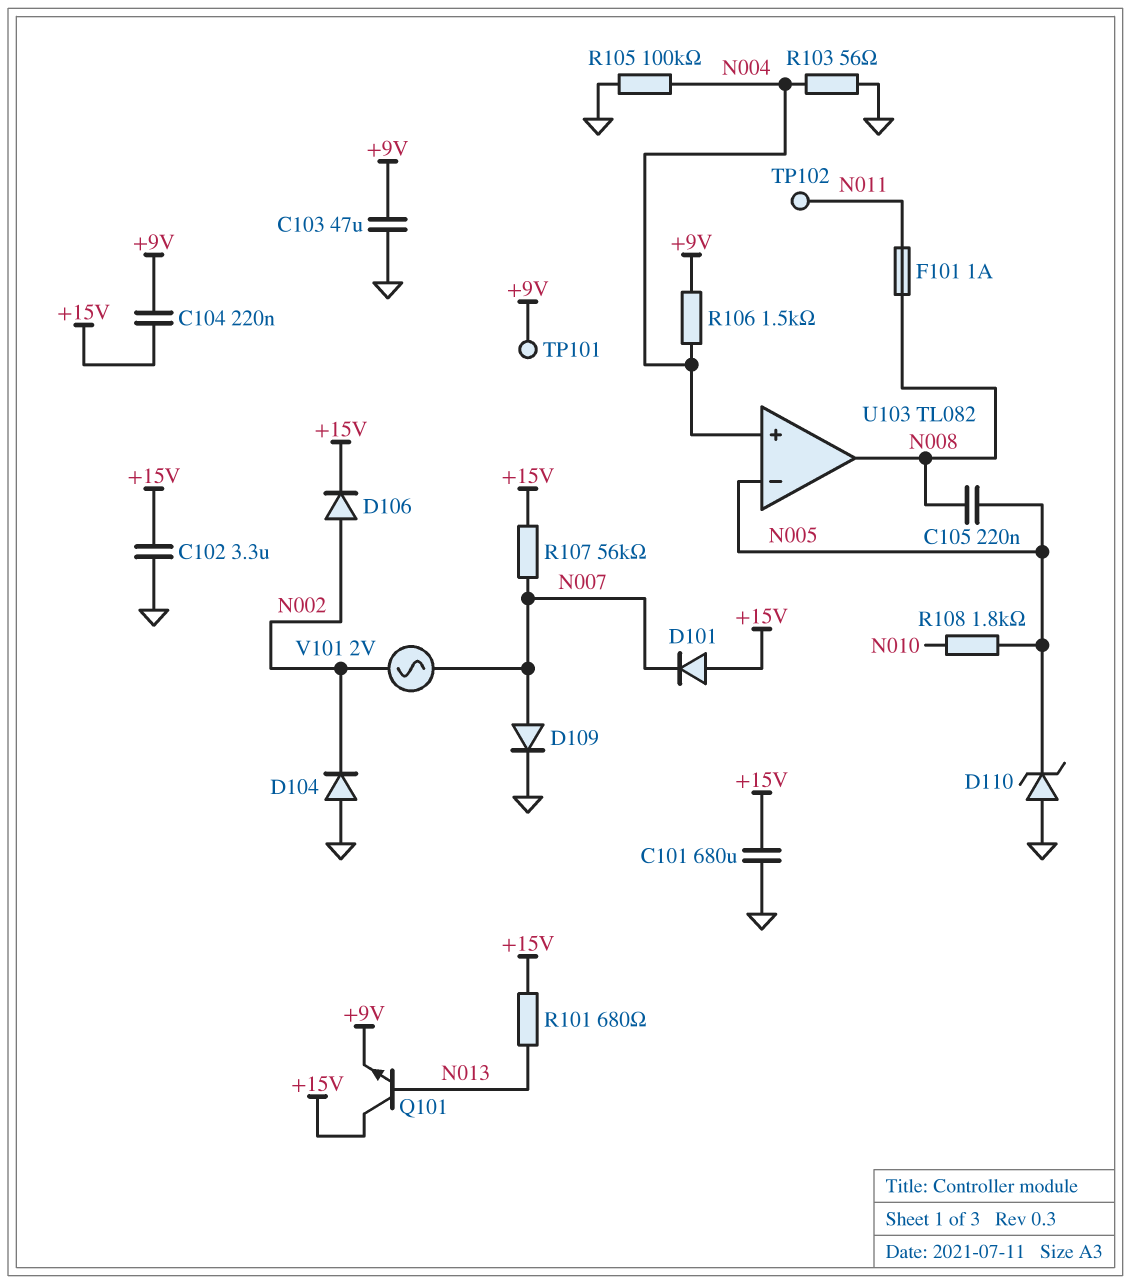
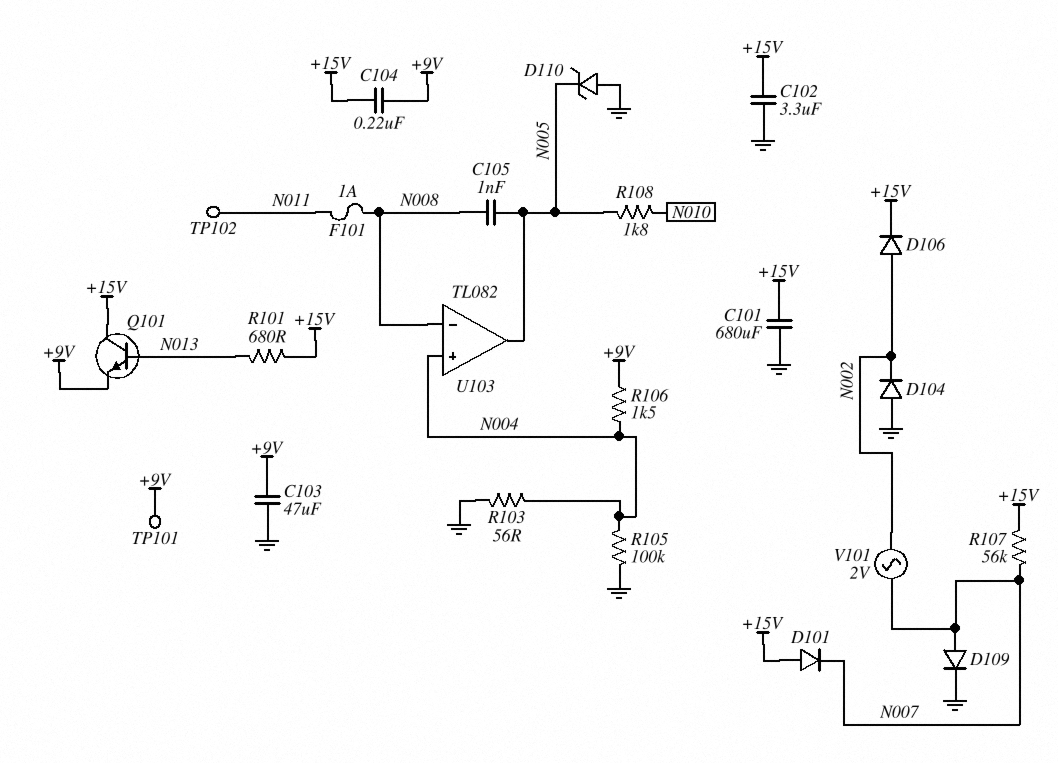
C105: 220nF (N005, N008) -> 1nF (N005, N008)
U103 pin in-: N005 -> N008
U103 pin out: N008 -> N005

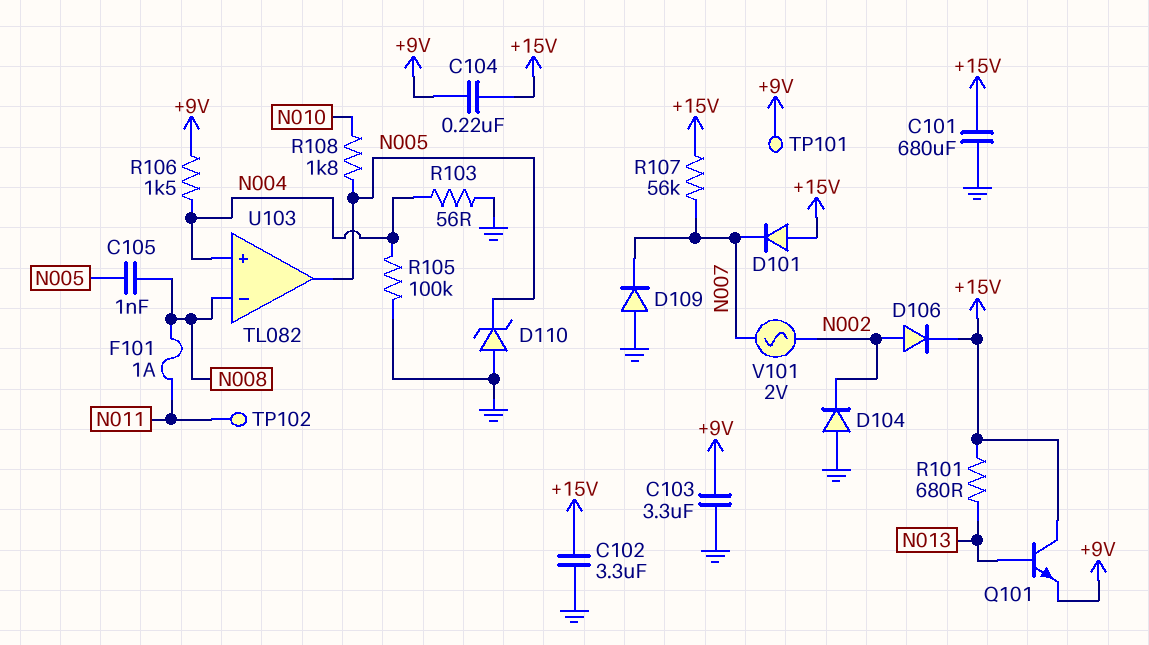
C103: 47uF (+9V, GND) -> 3.3uF (+9V, GND)
D109: diode (A N007, K GND) -> diode (A GND, K N007)

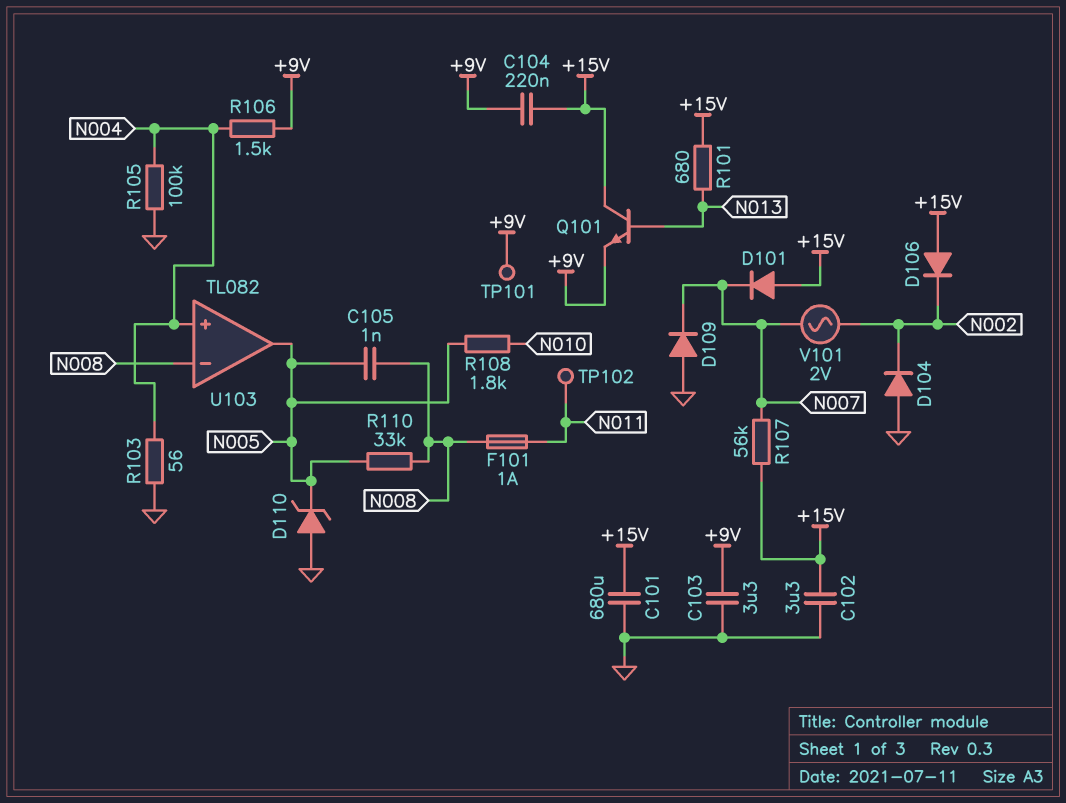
D106: diode (A N002, K +15V) -> diode (A +15V, K N002)
R110: none -> 33k (N005, N008)

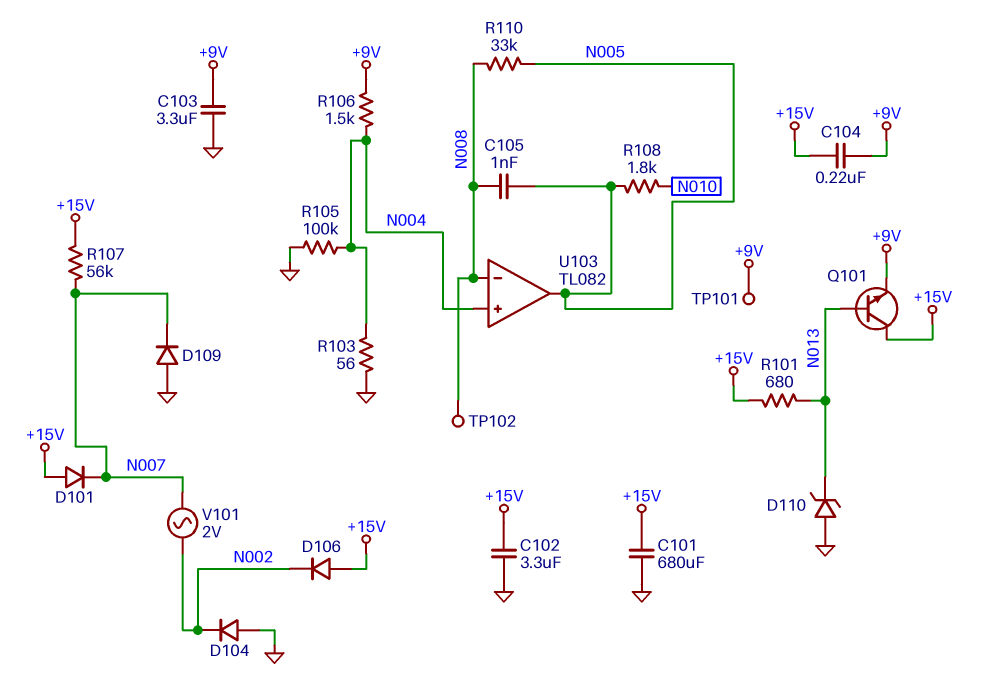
D110: zener (A GND, K N005) -> zener (A GND, K N013)
F101: 1A (N008, N011) -> none
TP102: test point (N011) -> test point (N008)

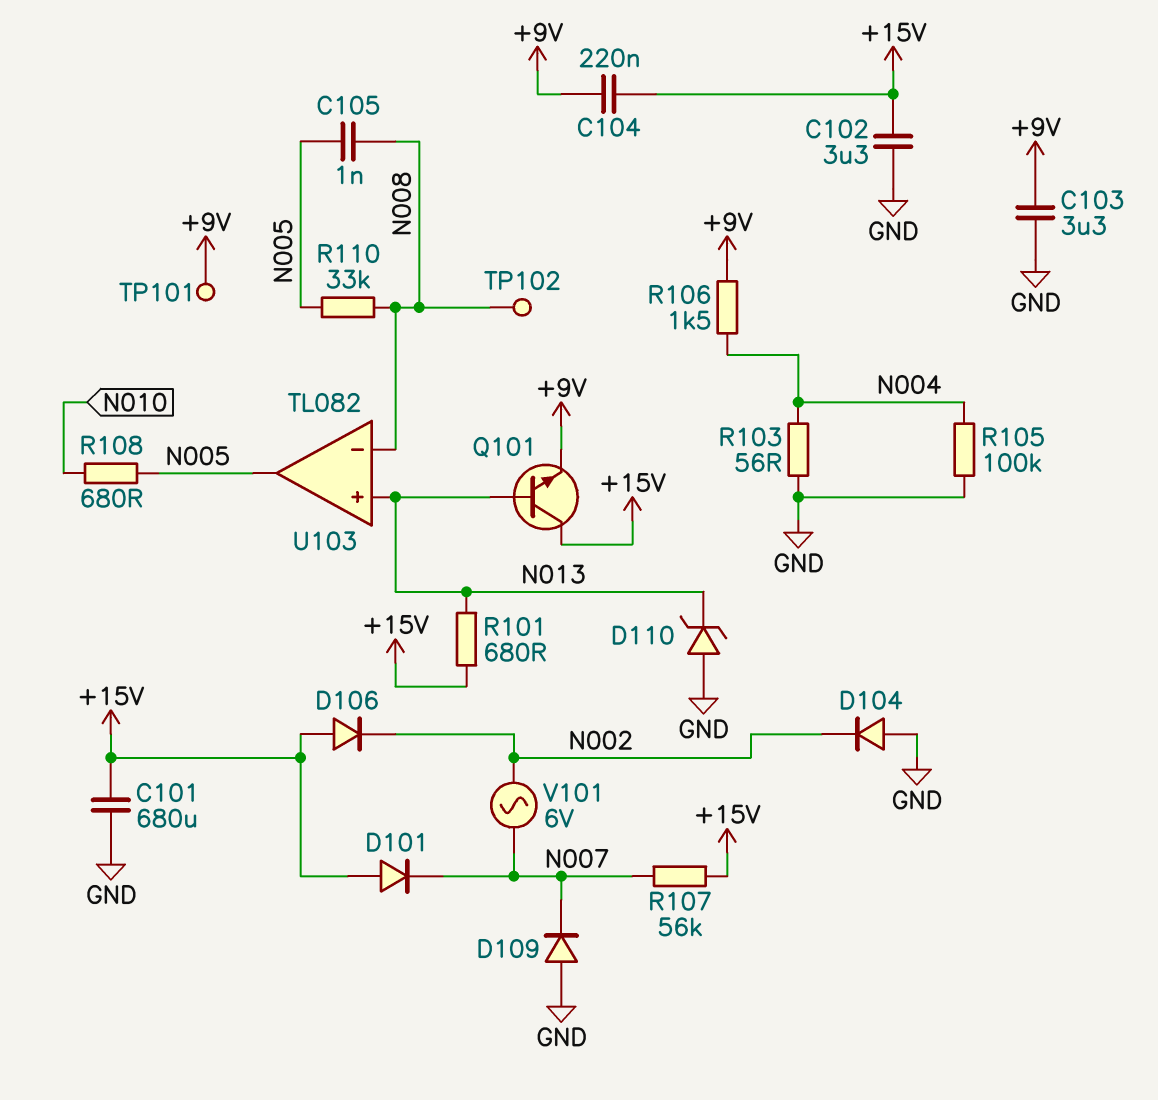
R108: 1.8k (N005, N010) -> 680 (N005, N010)
U103 pin in+: N004 -> N013
V101: AC 2V (N002, N007) -> AC 6V (N002, N007)

